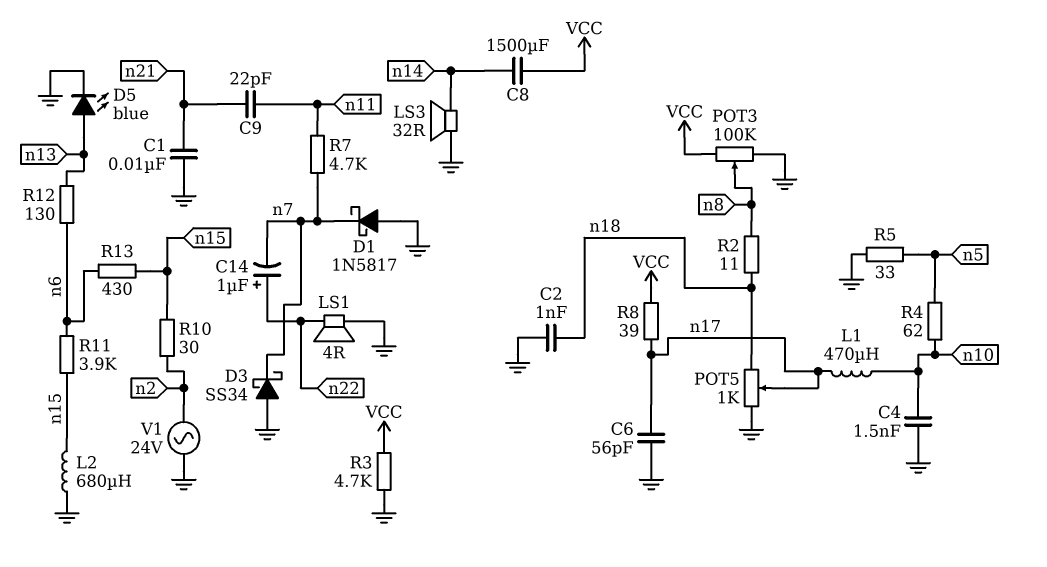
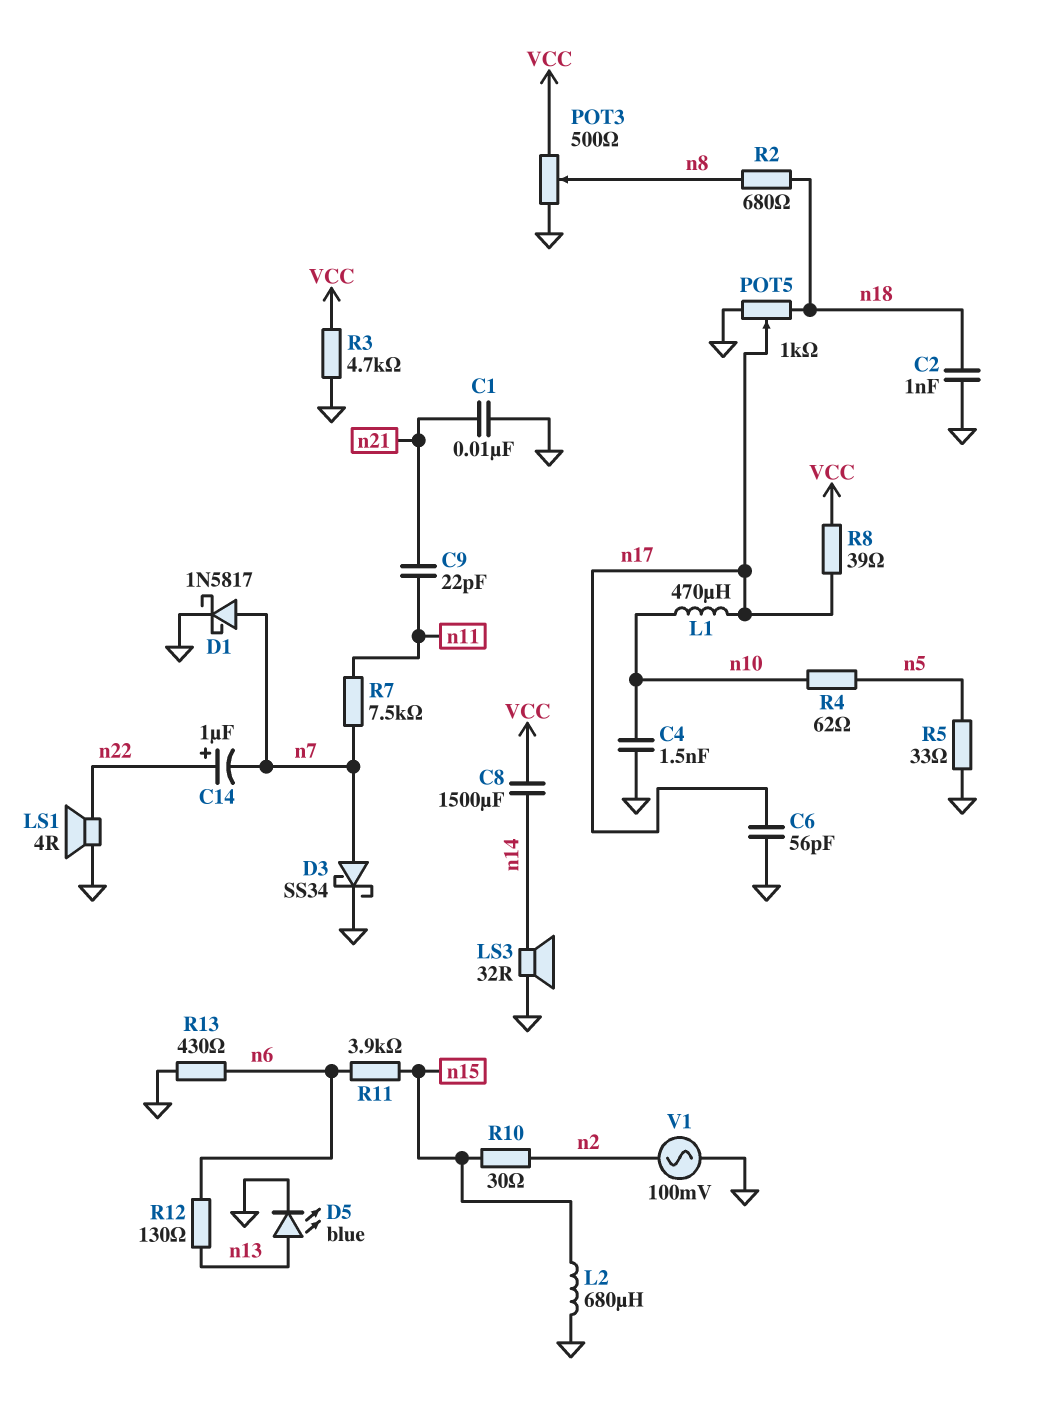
D1: schottky 1N5817 (A GND, K n7) -> schottky 1N5817 (A n7, K GND)
D3: schottky SS34 (A GND, K n7) -> schottky SS34 (A n7, K GND)
POT3: 100k (GND, VCC, wiper n8) -> 500 (GND, VCC, wiper n8)
R2: 11 (n8, n18) -> 680 (n8, n18)
R7: 4.7k (n7, n11) -> 7.5k (n7, n11)
R13: 430 (n6, n15) -> 430 (GND, n6)
V1: AC 24V (GND, n2) -> AC 100mV (GND, n2)

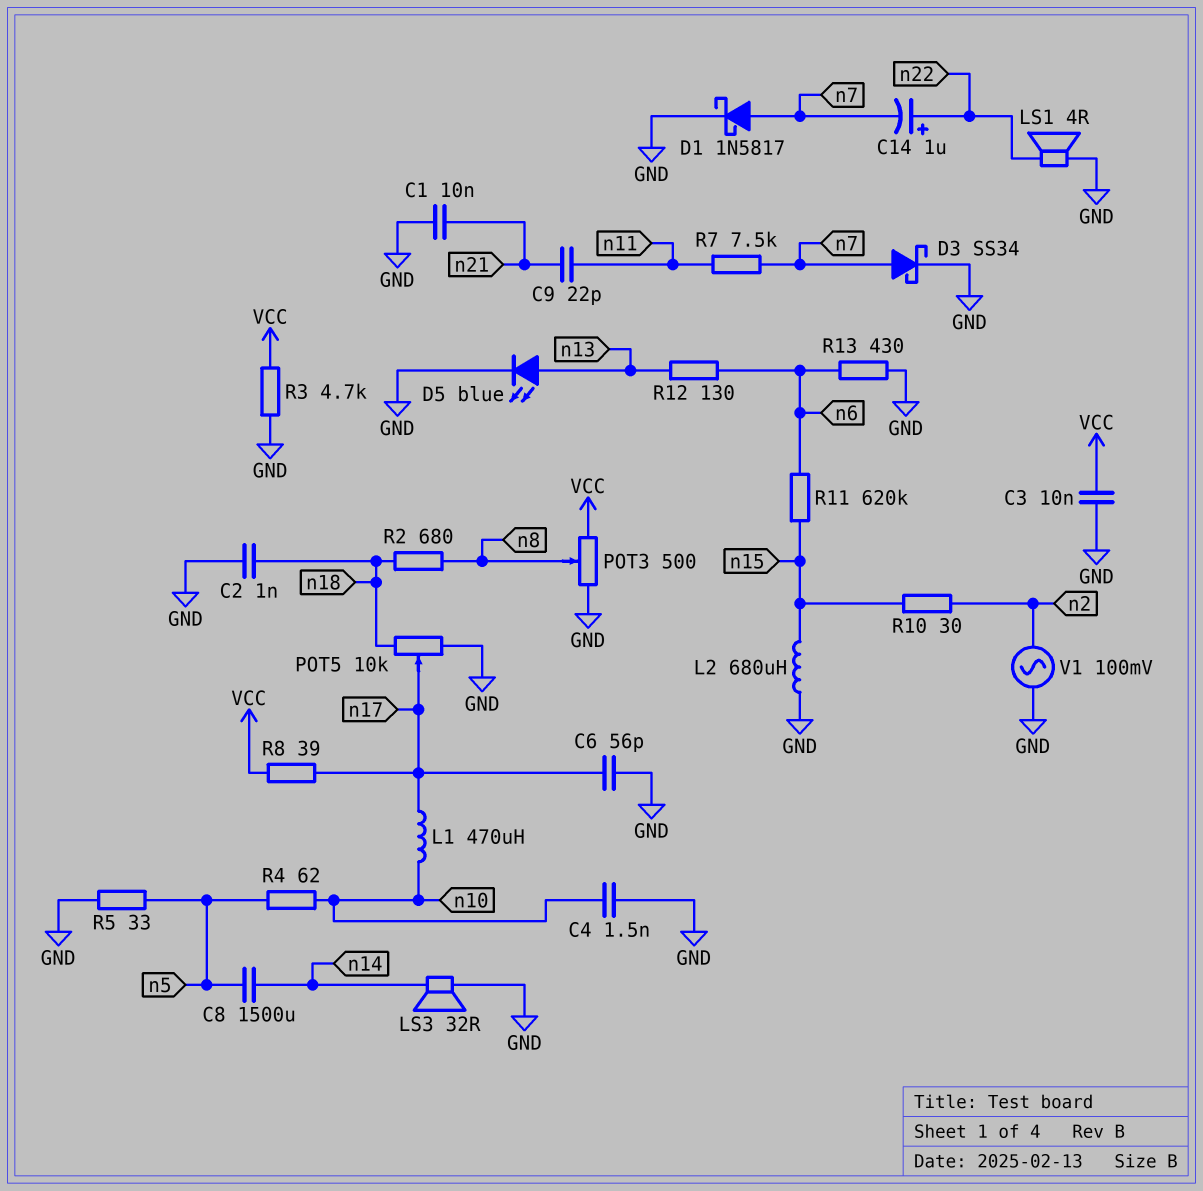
C3: none -> 10nF (GND, VCC)
C8: 1500uF (VCC, n14) -> 1500uF (n5, n14)
POT5: 1k (GND, n18, wiper n17) -> 10k (GND, n18, wiper n17)
R11: 3.9k (n6, n15) -> 620k (n6, n15)

